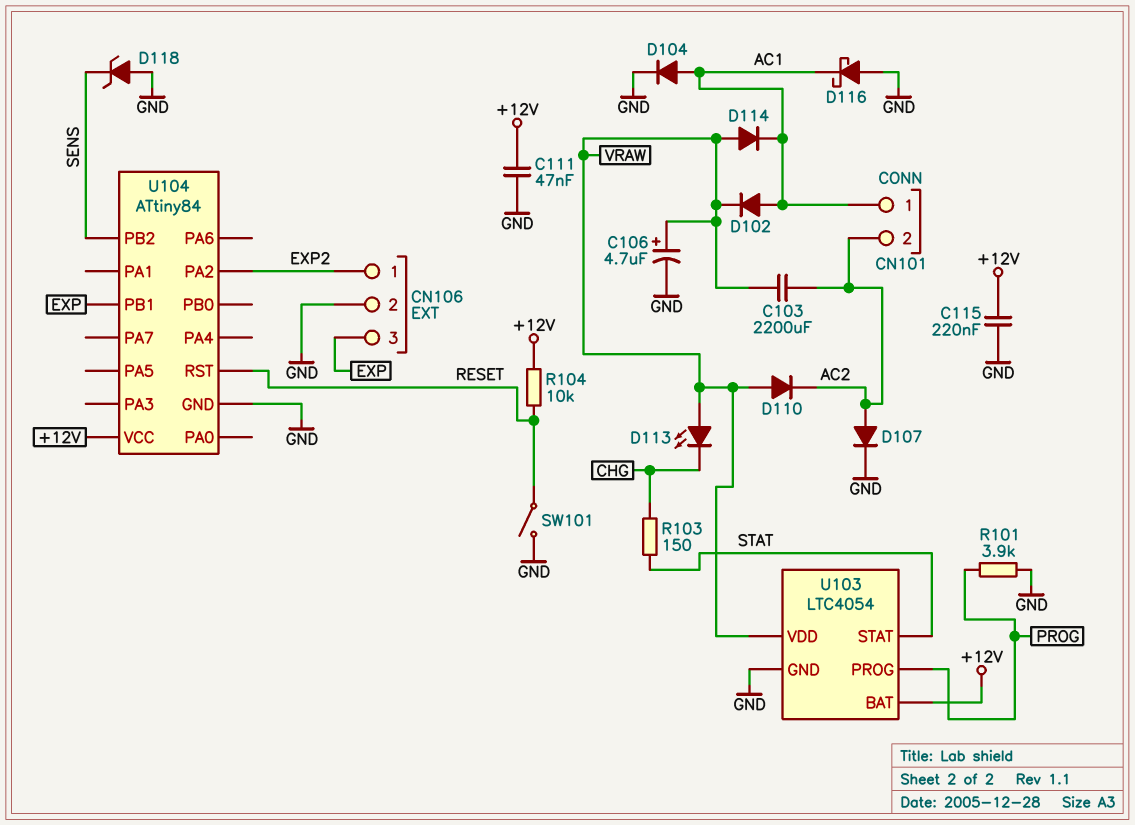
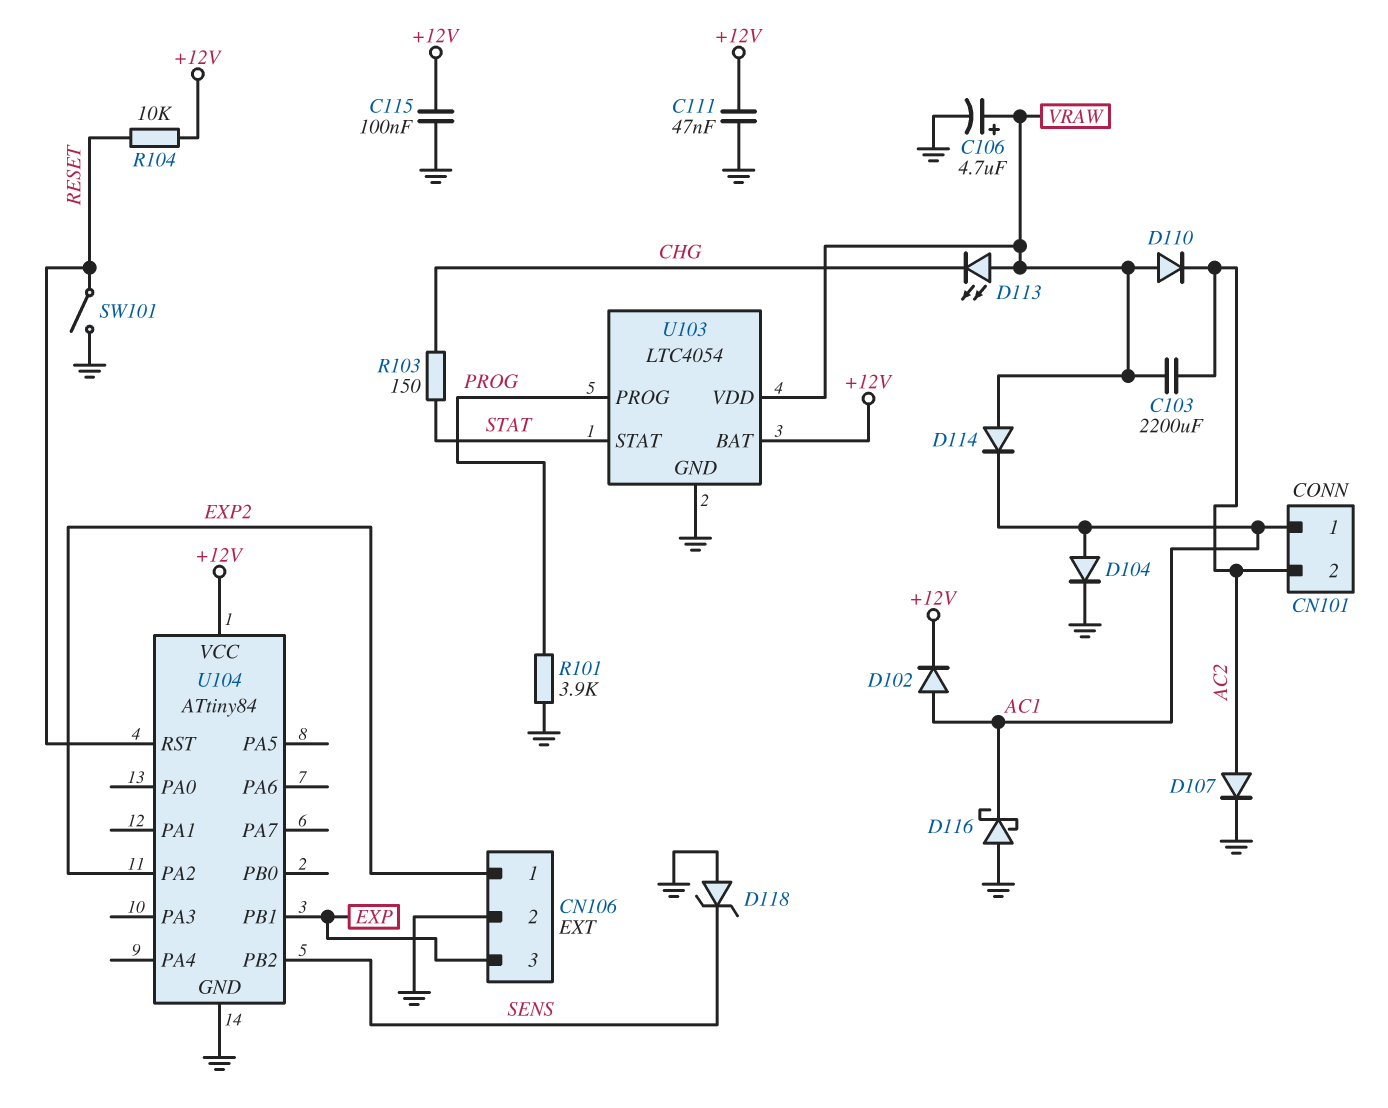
C115: 220nF (+12V, GND) -> 100nF (+12V, GND)
D102: diode (A AC1, K VRAW) -> diode (A AC1, K +12V)

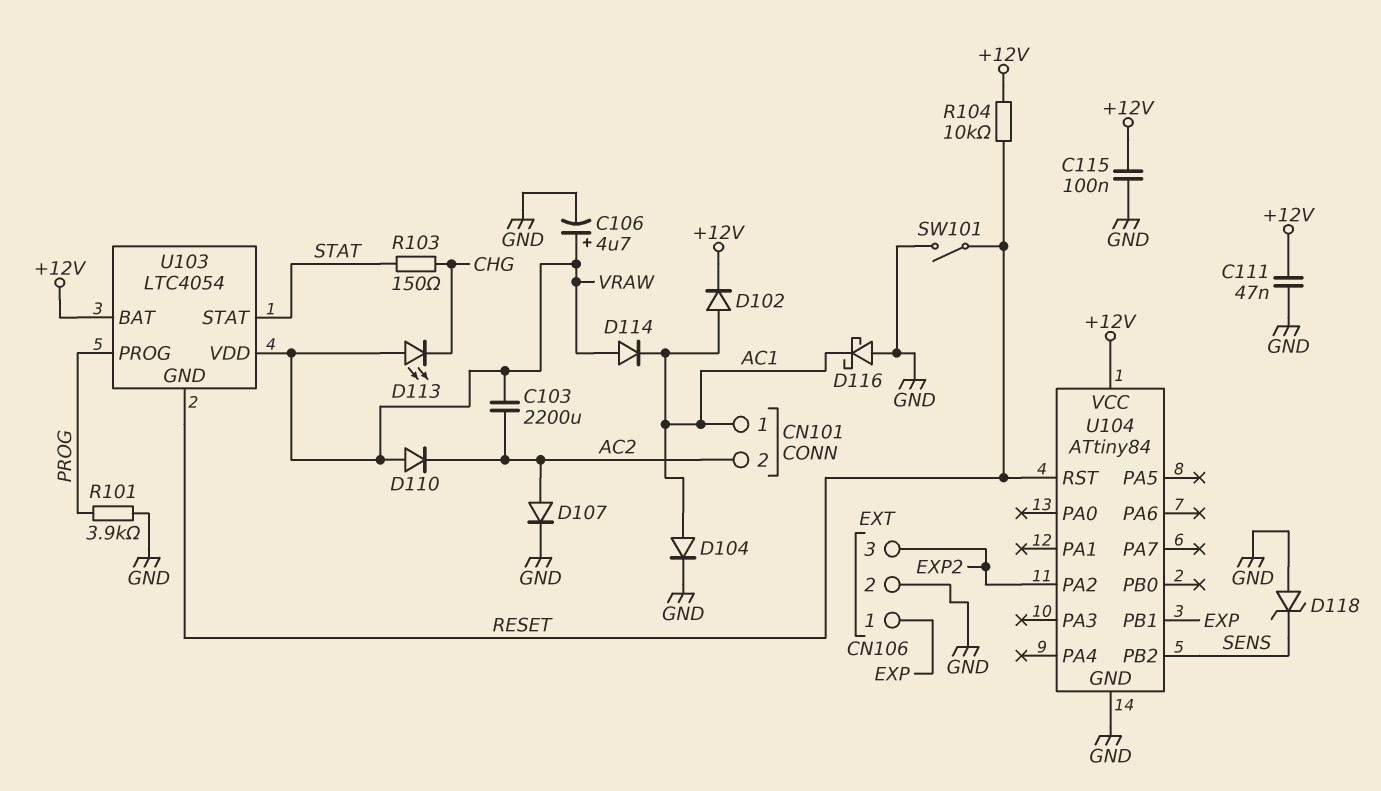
CN106 pin 1: EXP2 -> EXP
CN106 pin 3: EXP -> EXP2
U103 pin GND: GND -> RESET

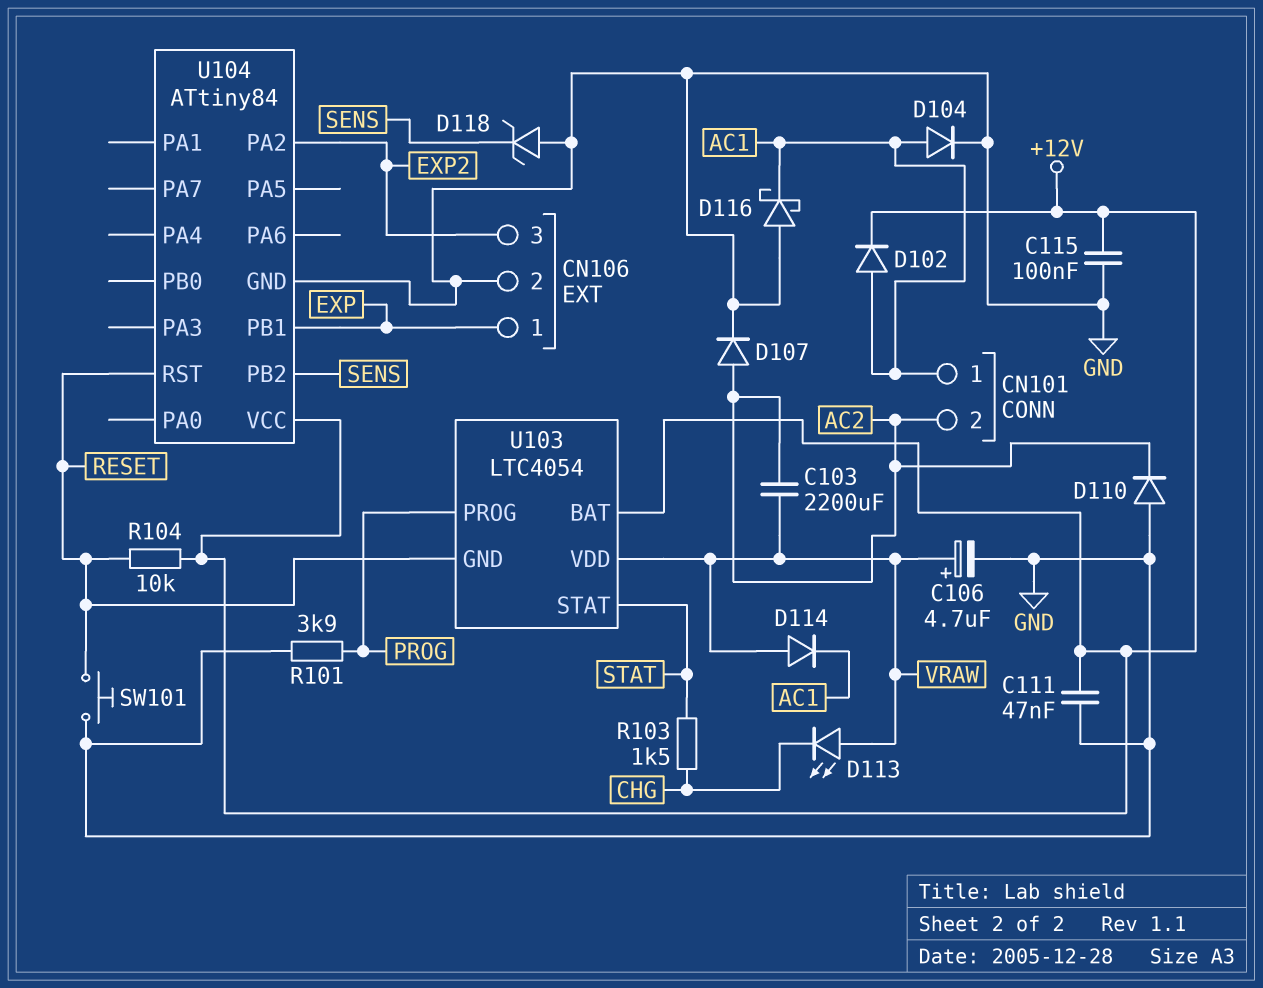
D110: diode (A VRAW, K AC2) -> diode (A GND, K AC2)
R103: 150 (CHG, STAT) -> 1.5k (CHG, STAT)
SW101: switch (GND, RESET) -> button (GND, RESET)

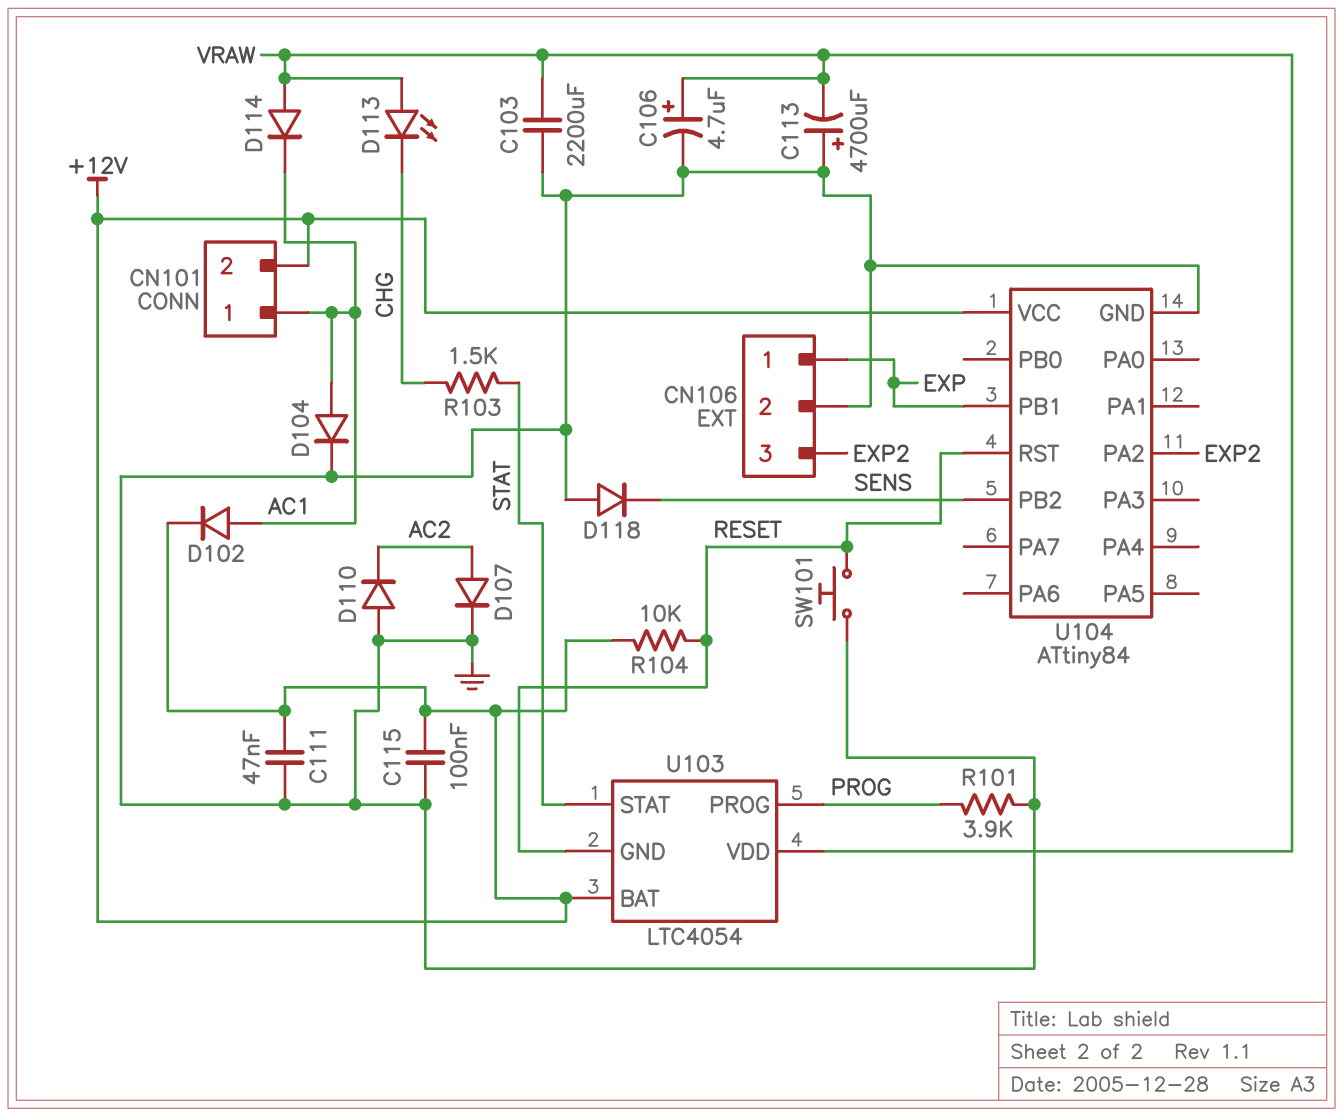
C103: 2200uF (AC2, VRAW) -> 2200uF (GND, VRAW)
C113: none -> 4700uF (plus GND, minus VRAW)
CN101 pin 2: AC2 -> +12V
D116: schottky (A GND, K AC1) -> none
D118: zener (A GND, K SENS) -> diode (A GND, K SENS)

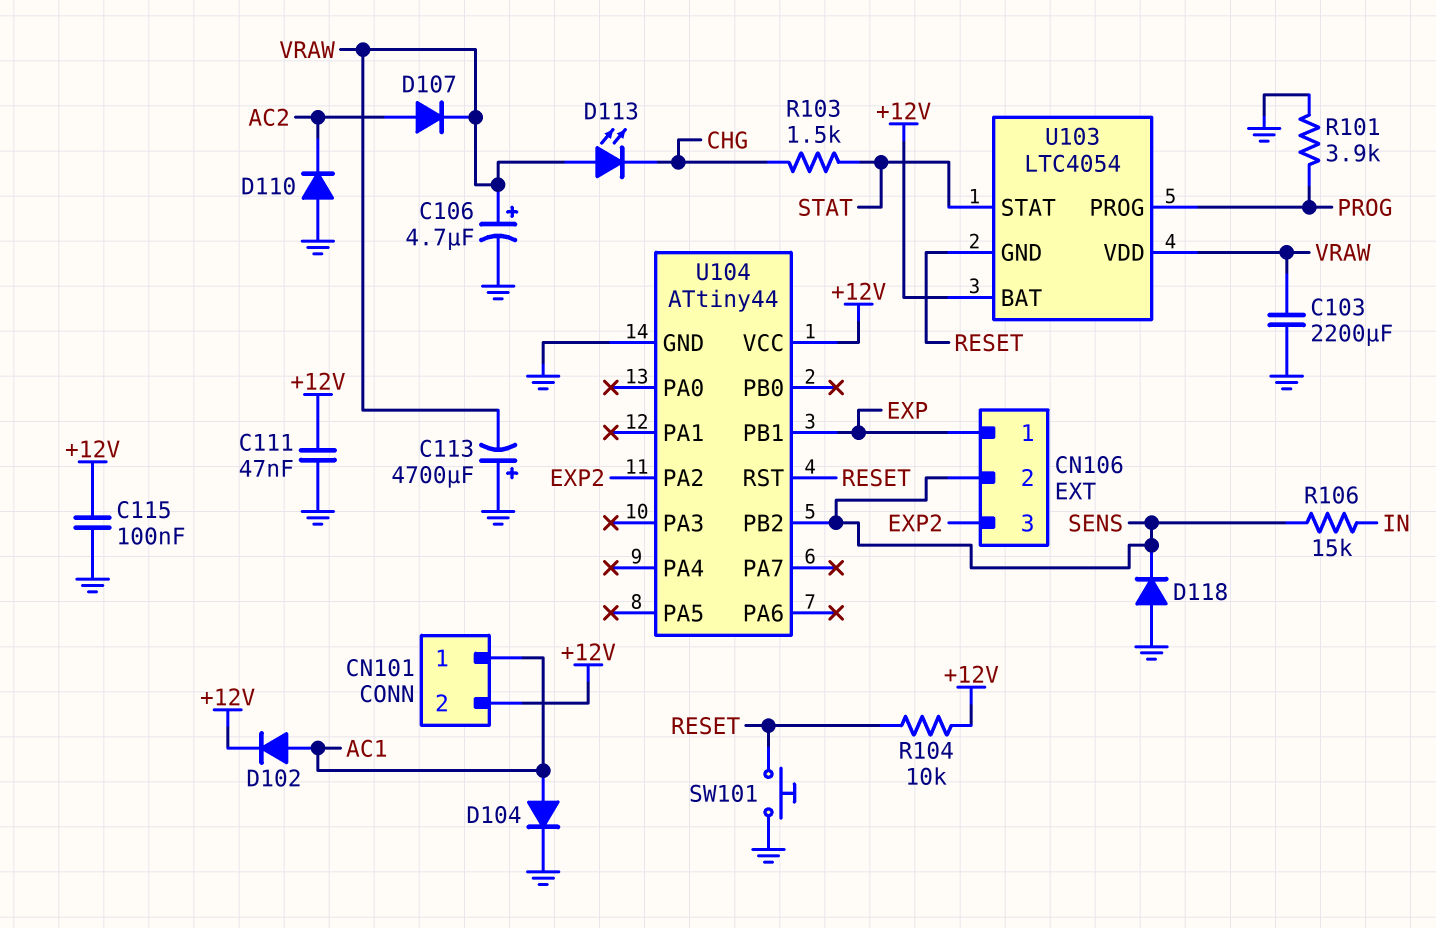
CN106 pin 2: GND -> SENS
D107: diode (A AC2, K GND) -> diode (A AC2, K VRAW)
D114: diode (A VRAW, K AC1) -> none
R106: none -> 15k (IN, SENS)
U104: ATtiny84 -> ATtiny44

